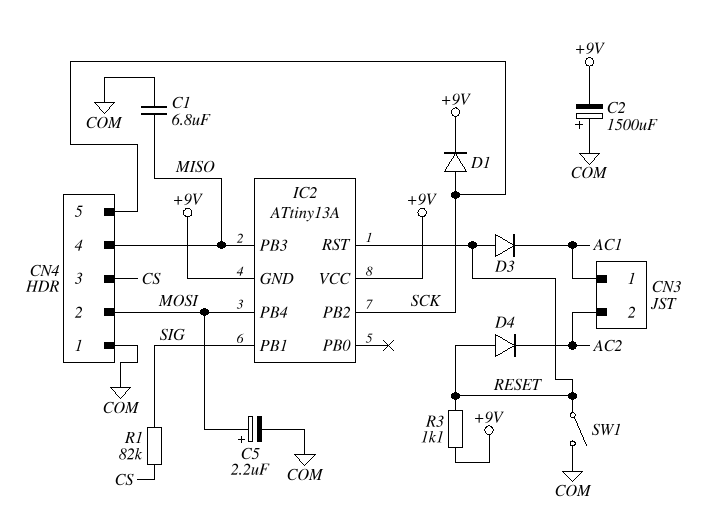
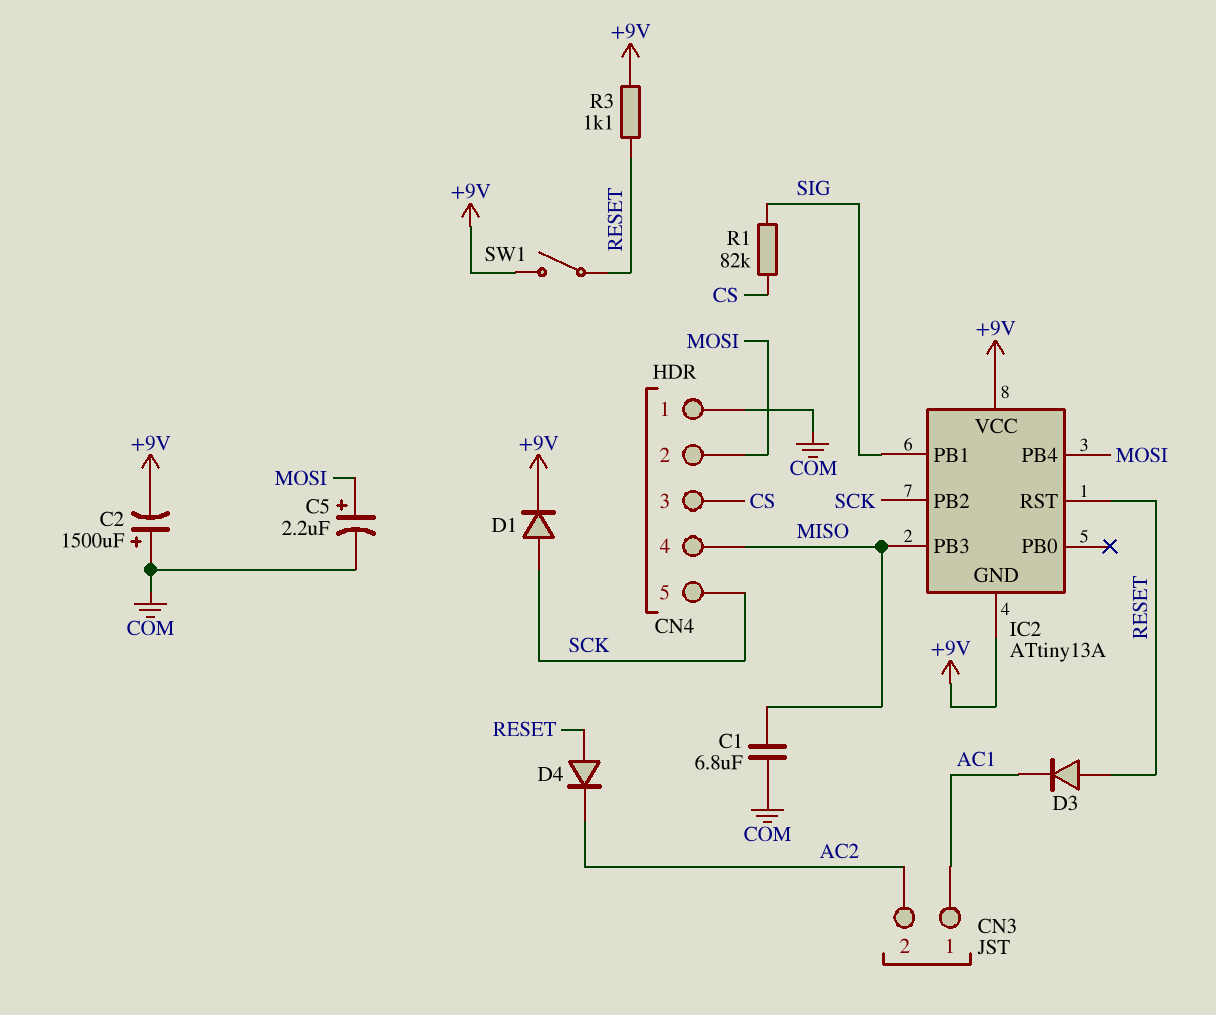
SW1: switch (COM, RESET) -> switch (+9V, RESET)

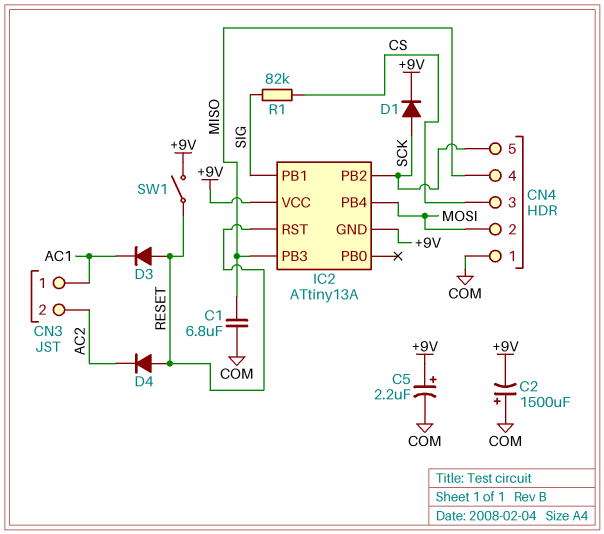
C5: 2.2uF (plus MOSI, minus COM) -> 2.2uF (plus +9V, minus COM)
R3: 1.1k (+9V, RESET) -> none

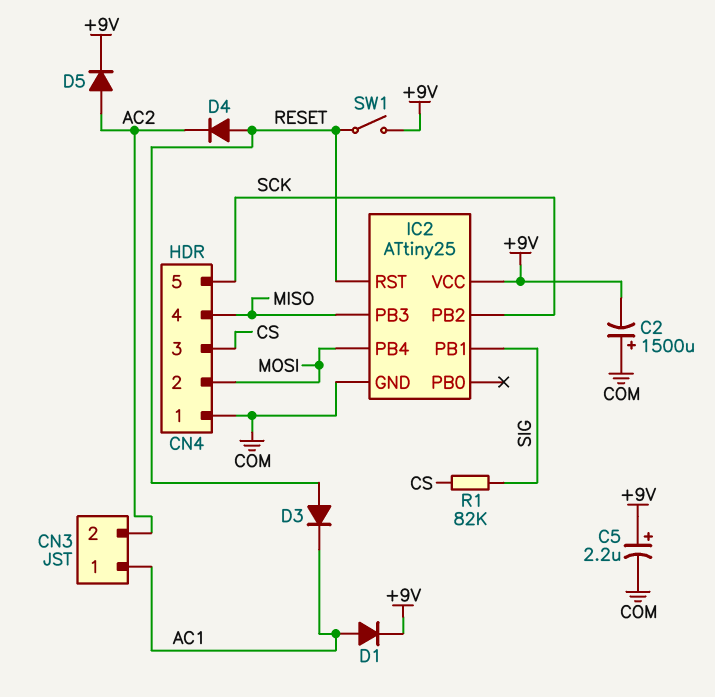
C1: 6.8uF (COM, MISO) -> none
D1: diode (A SCK, K +9V) -> diode (A AC1, K +9V)
D5: none -> diode (A AC2, K +9V)
IC2: ATtiny13A -> ATtiny25
IC2 pin GND: +9V -> COM

